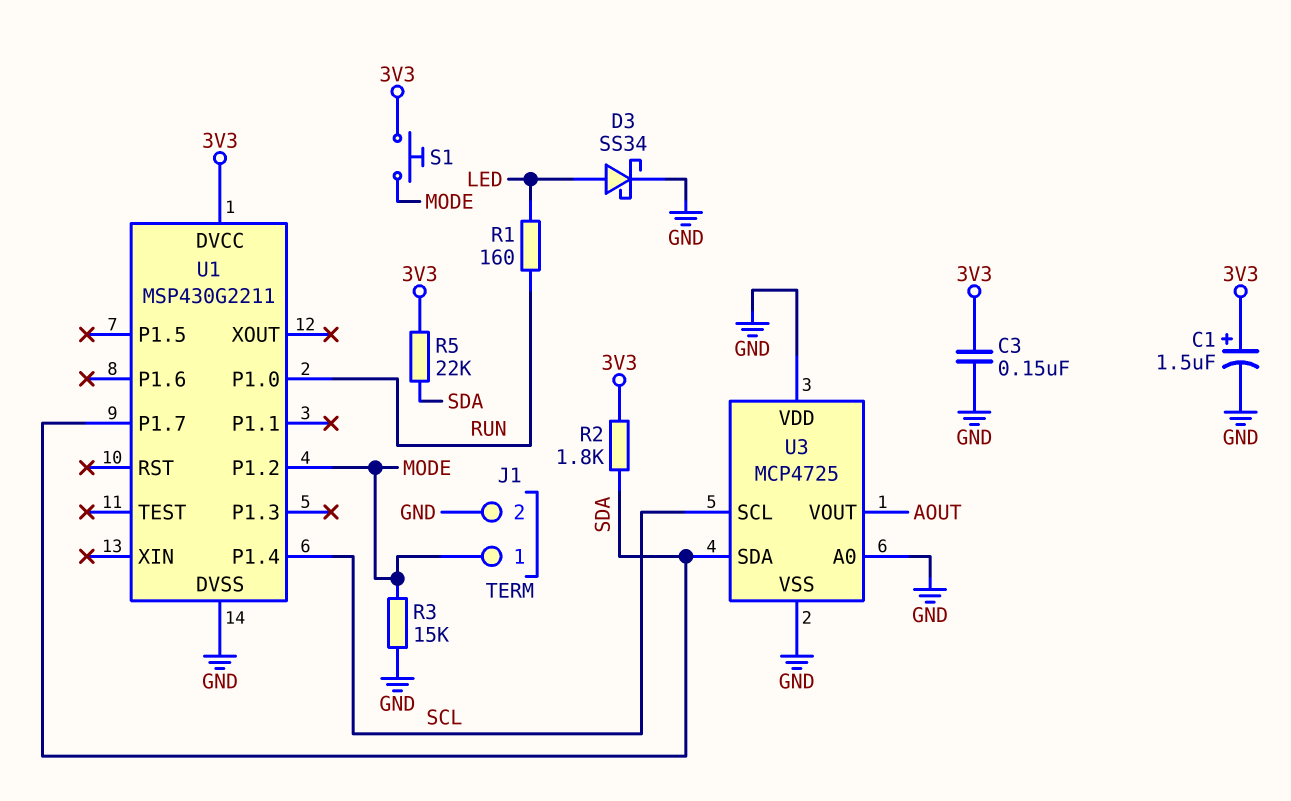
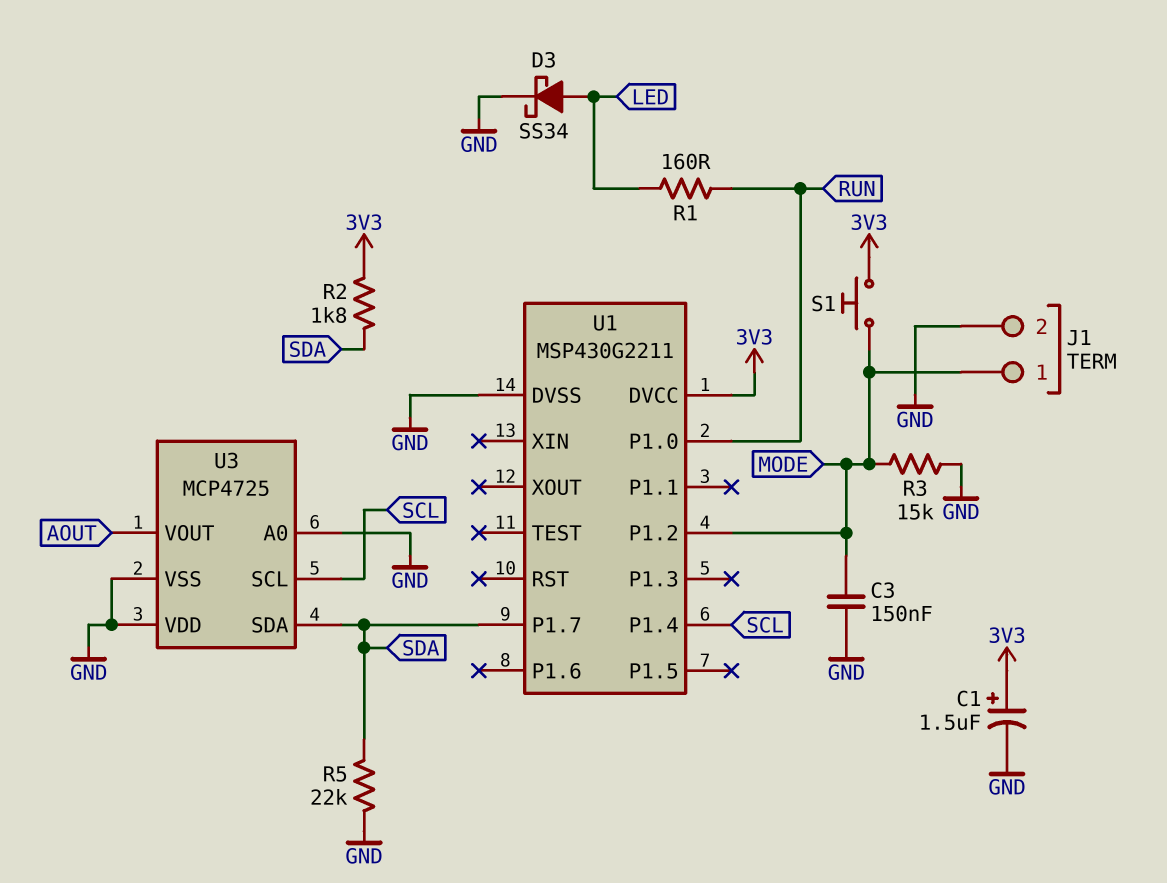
C3: 150nF (3V3, GND) -> 150nF (GND, MODE)
R5: 22k (3V3, SDA) -> 22k (GND, SDA)

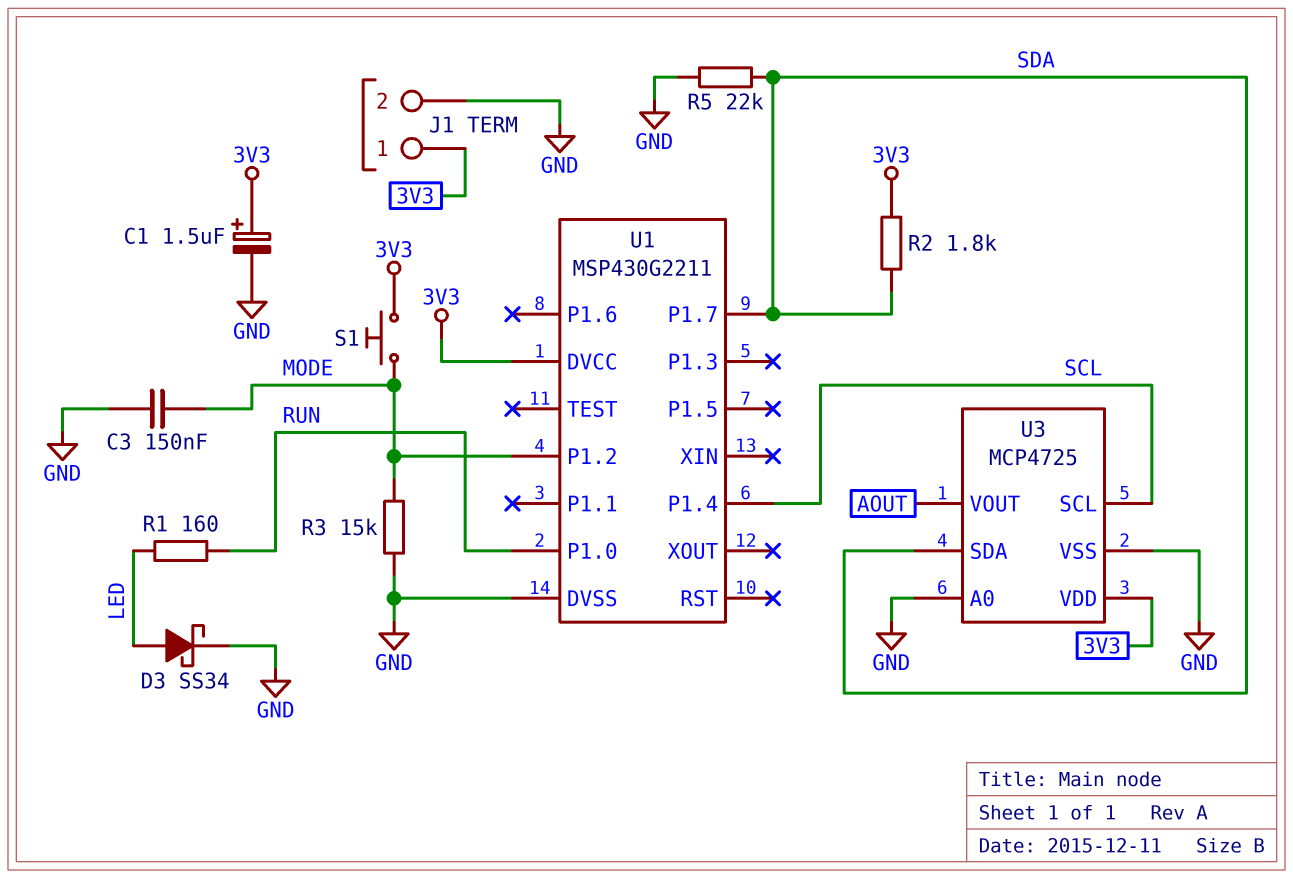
J1 pin 1: MODE -> 3V3
U3 pin VDD: GND -> 3V3

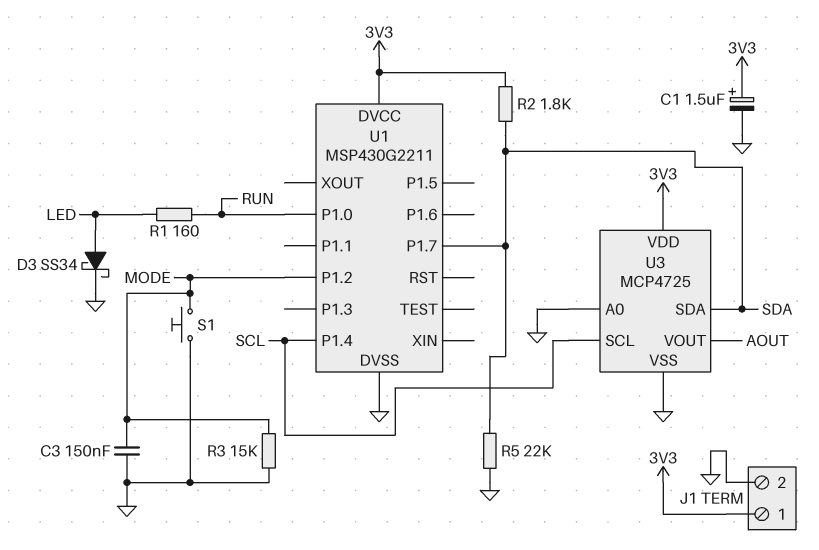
S1: button (3V3, MODE) -> button (GND, MODE)

